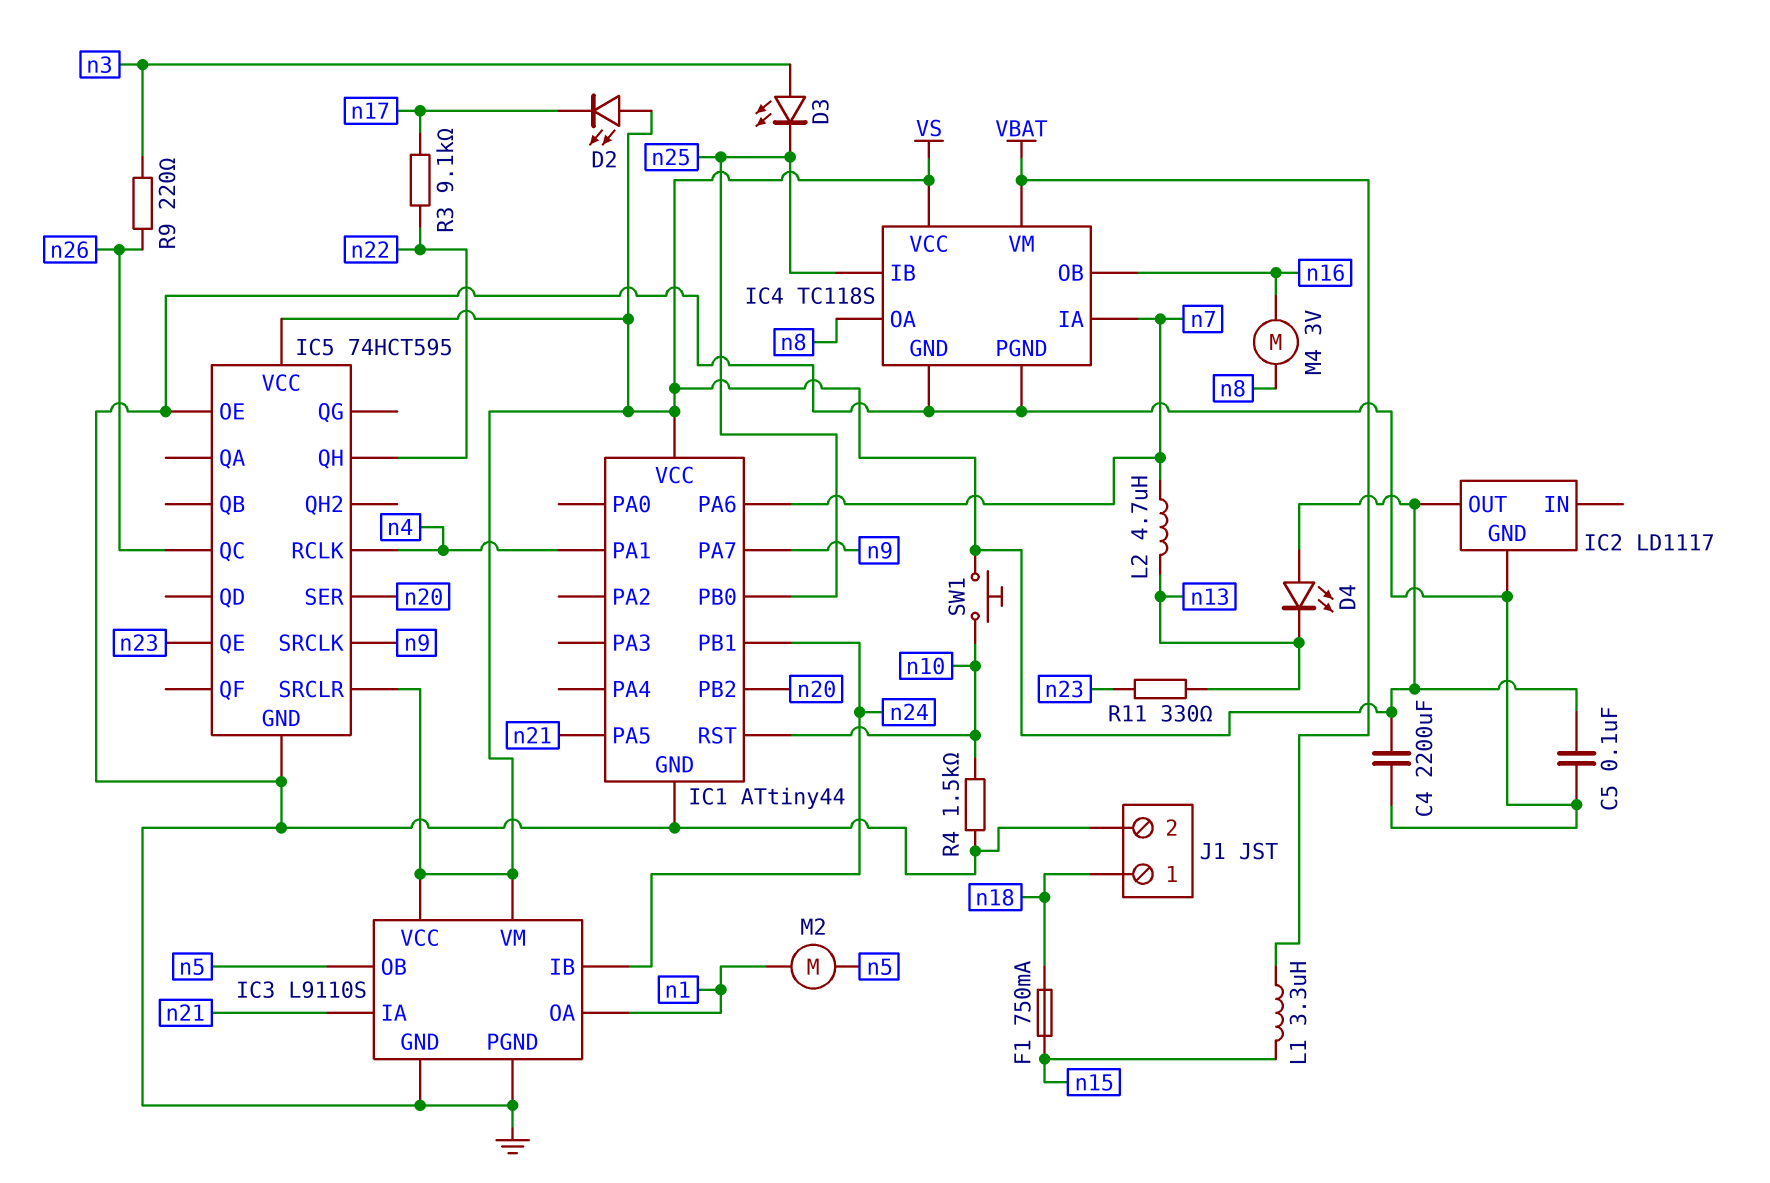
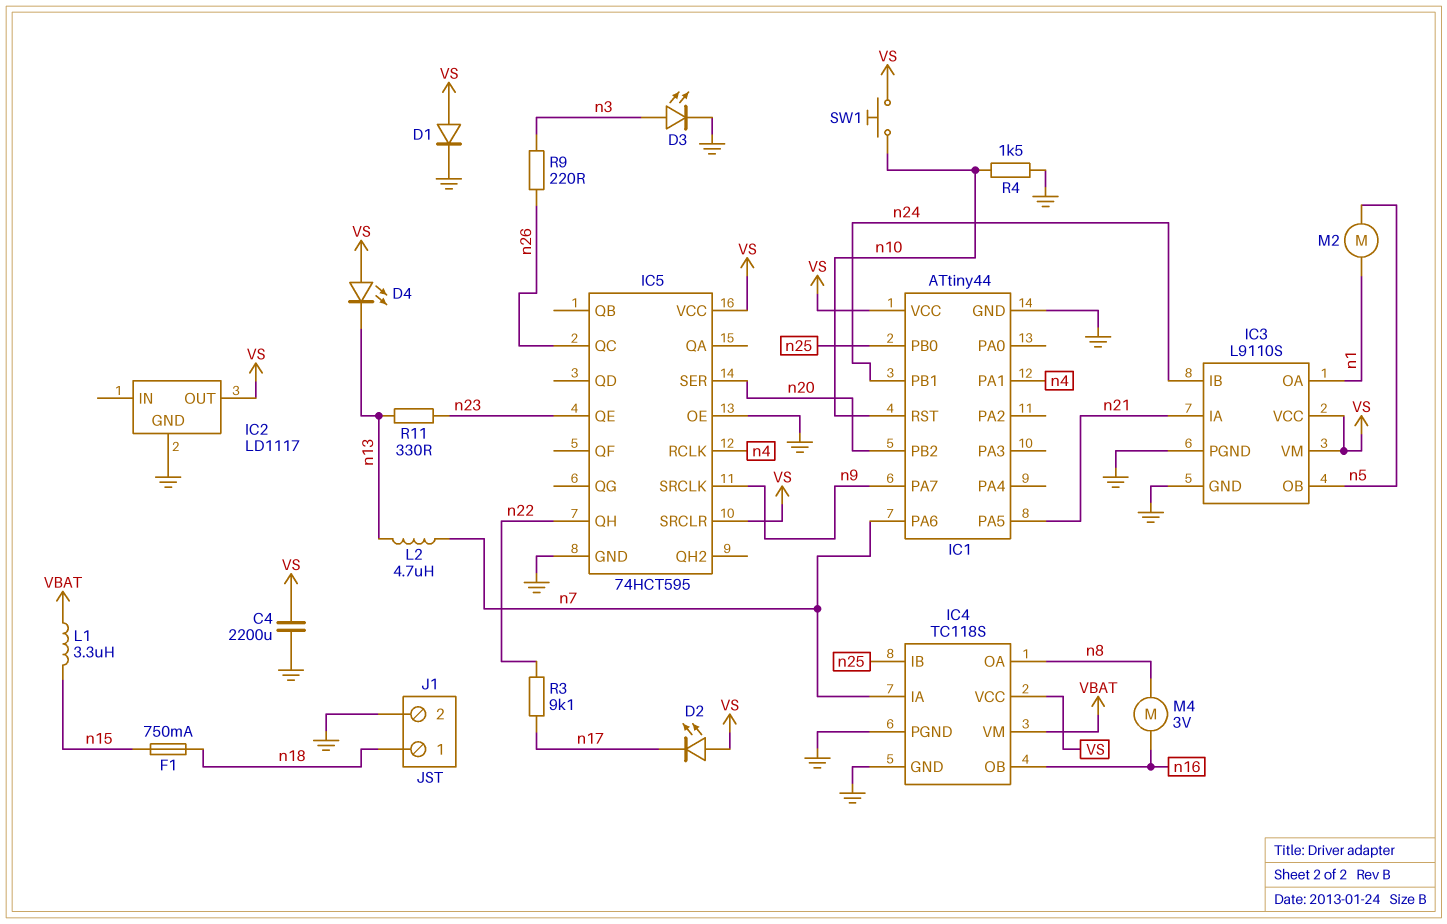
C5: 100nF (GND, VS) -> none
D1: none -> diode (A VS, K GND)
D3: LED (A n3, K n25) -> LED (A n3, K GND)

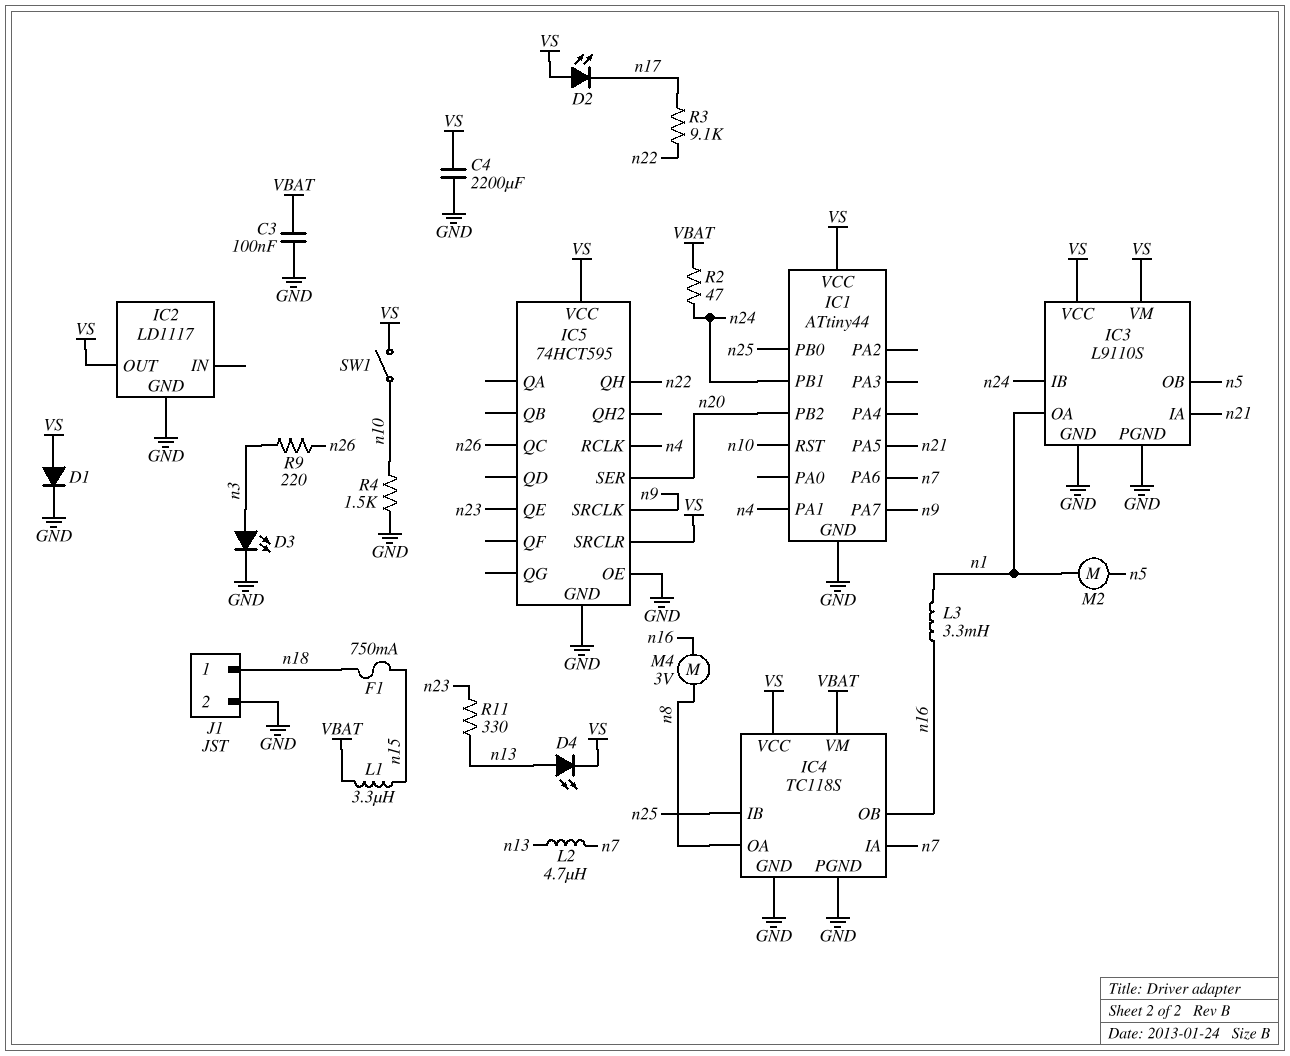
C3: none -> 100nF (GND, VBAT)
D4: LED (A VS, K n13) -> LED (A n13, K VS)
L3: none -> 3.3mH (n1, n16)
R2: none -> 47 (VBAT, n24)
SW1: button (VS, n10) -> switch (VS, n10)

